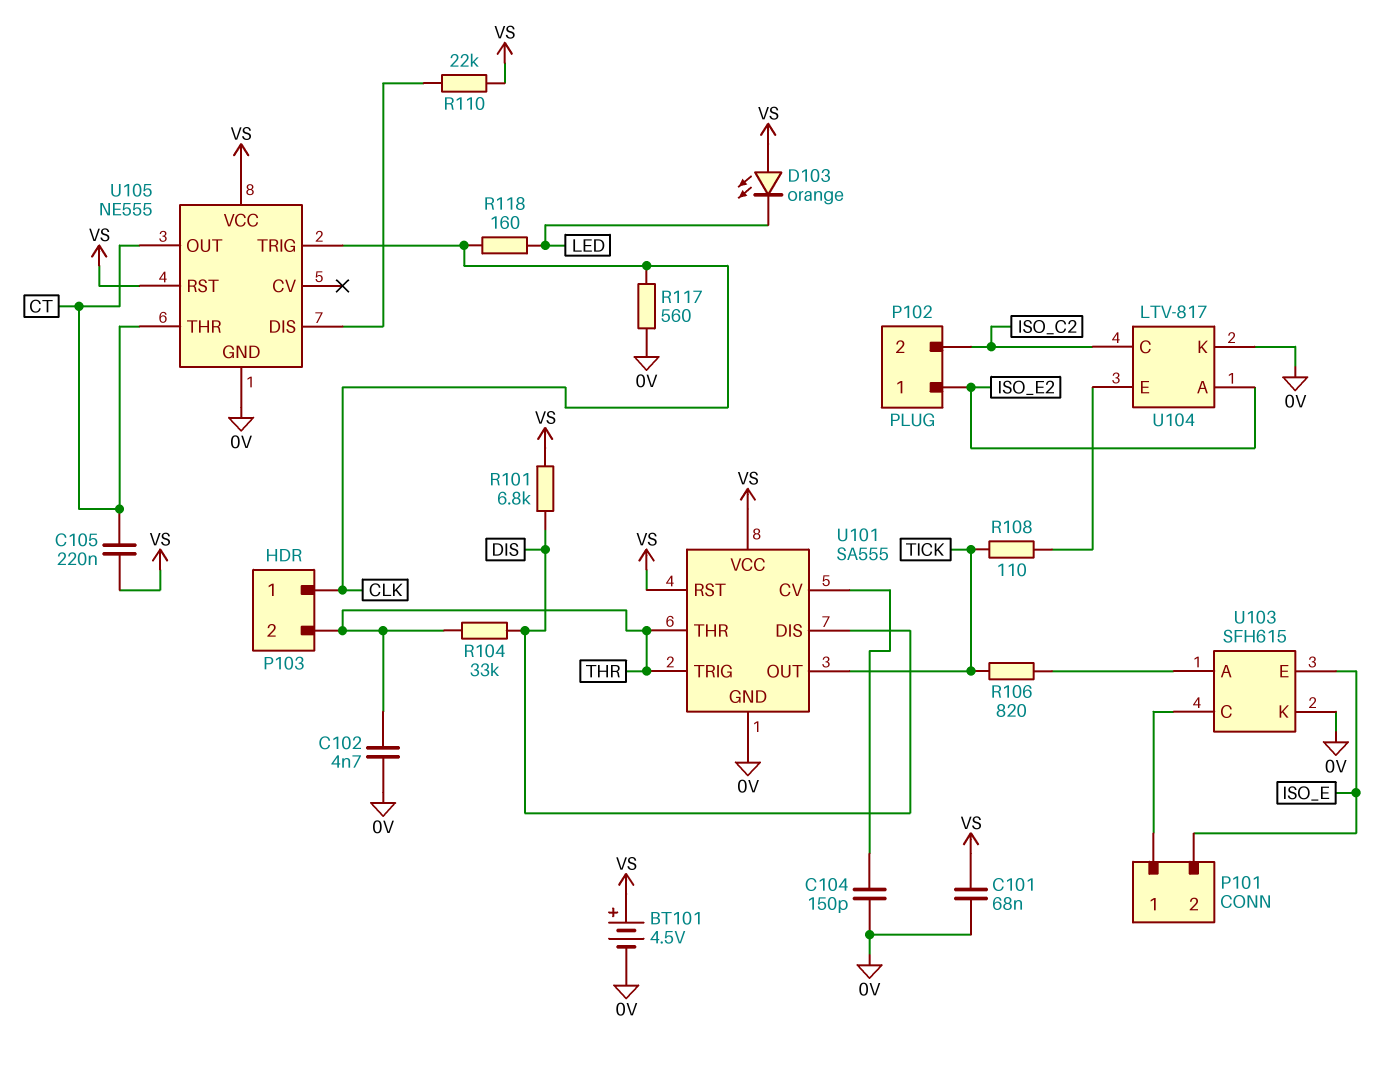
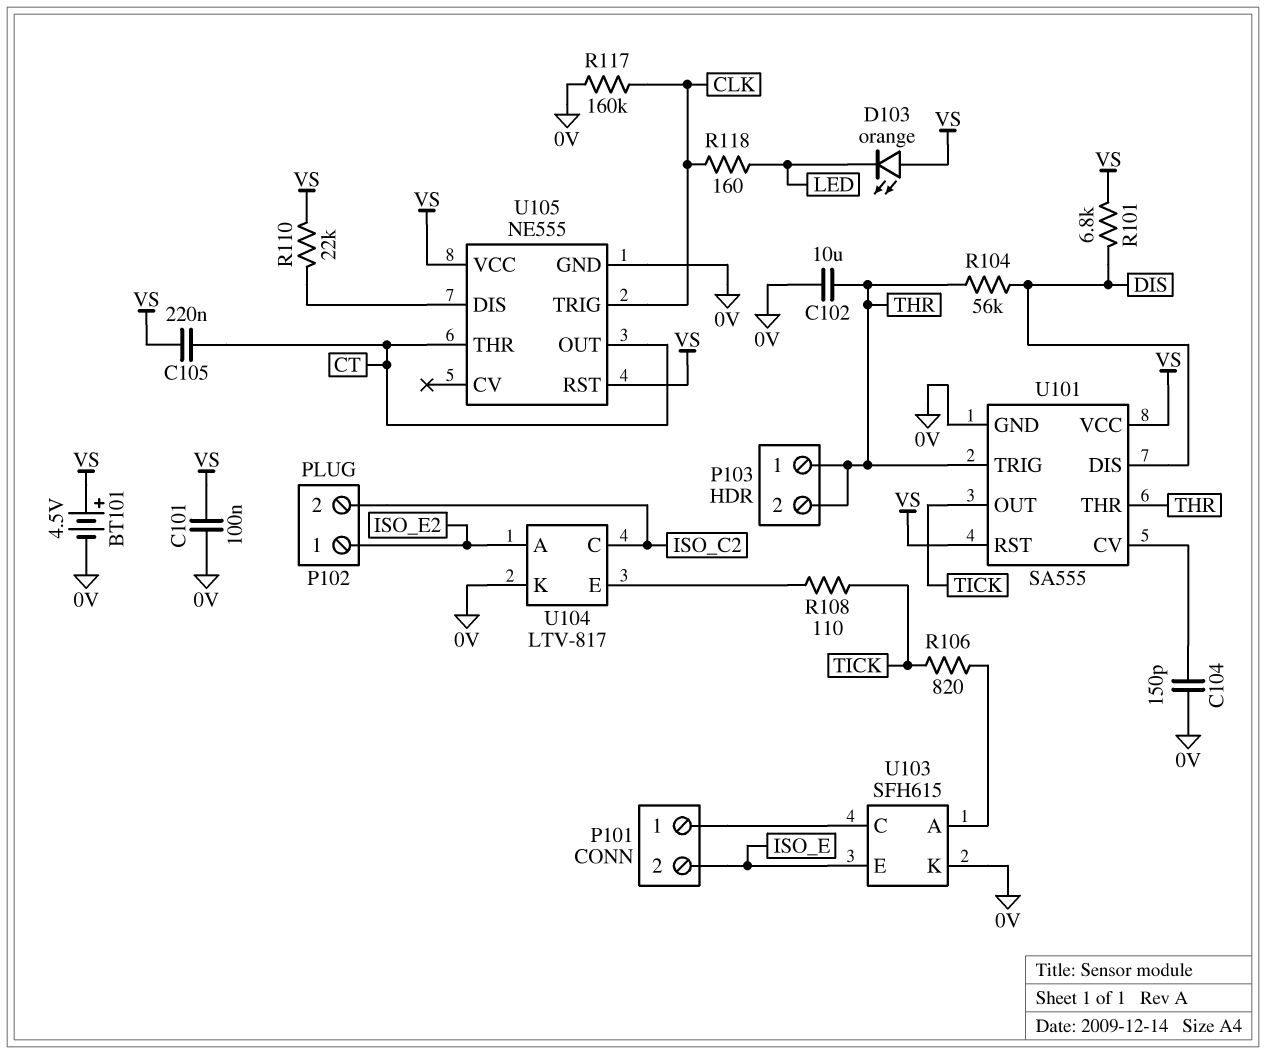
C101: 68nF (0V, VS) -> 100nF (0V, VS)
C102: 4.7nF (0V, THR) -> 10uF (0V, THR)
P103 pin 1: CLK -> THR
R104: 33k (DIS, THR) -> 56k (DIS, THR)
R117: 560 (0V, CLK) -> 160k (0V, CLK)

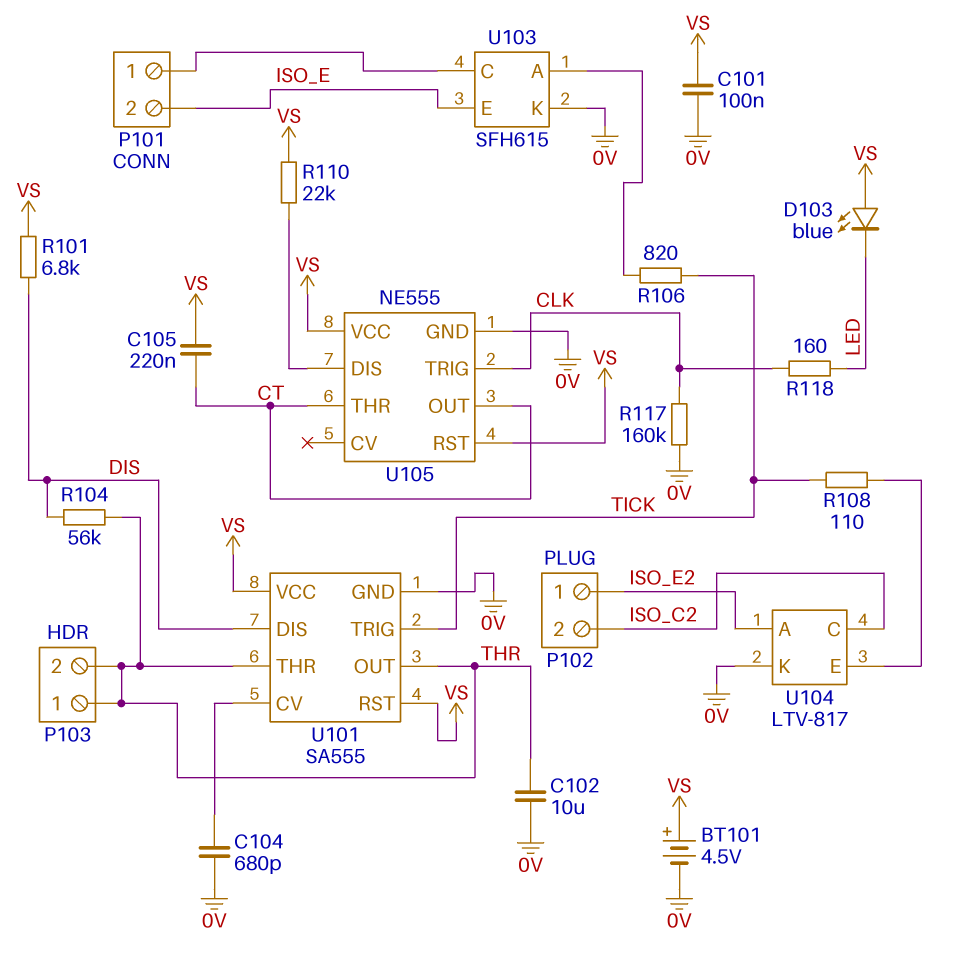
C104: 150pF (0V, U101/CV) -> 680pF (0V, U101/CV)
D103: LED orange (A VS, K LED) -> LED blue (A VS, K LED)
U101 pin OUT: TICK -> THR
U101 pin TRIG: THR -> TICK

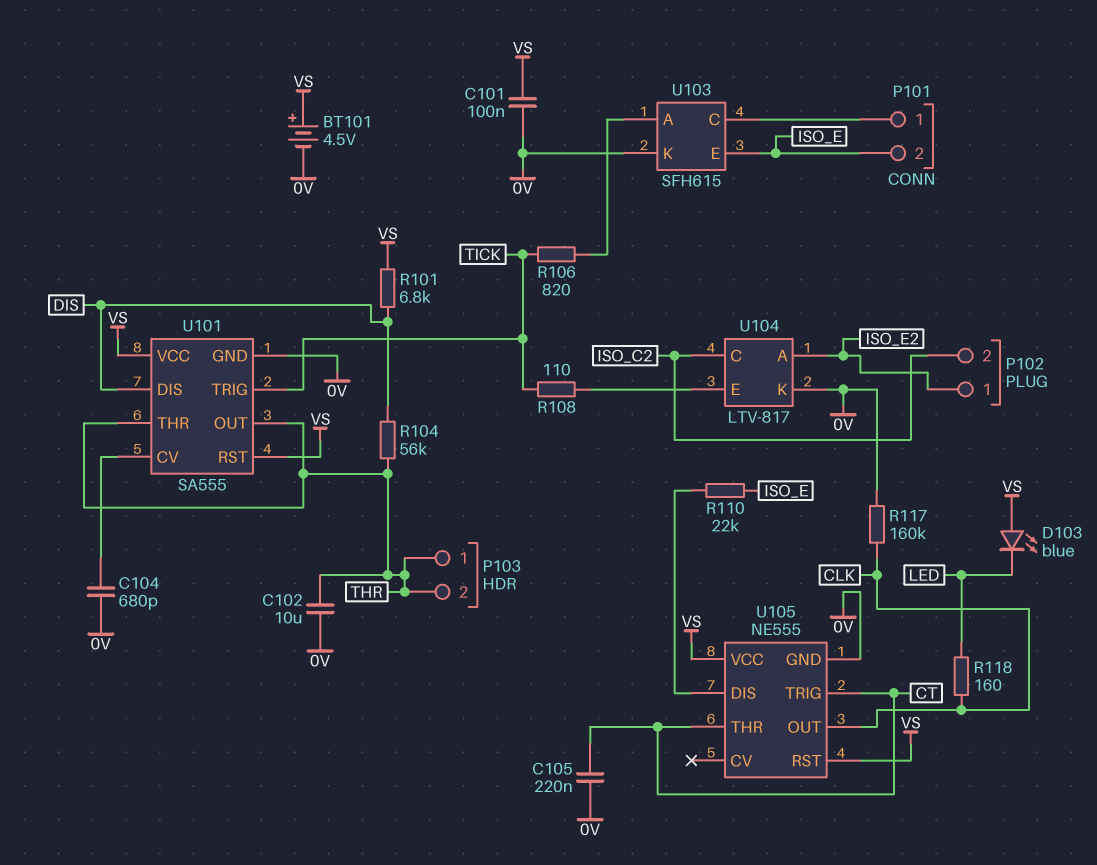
C105: 220nF (CT, VS) -> 220nF (0V, CT)
R110: 22k (U105/DIS, VS) -> 22k (ISO_E, U105/DIS)
U105 pin OUT: CT -> CLK
U105 pin TRIG: CLK -> CT

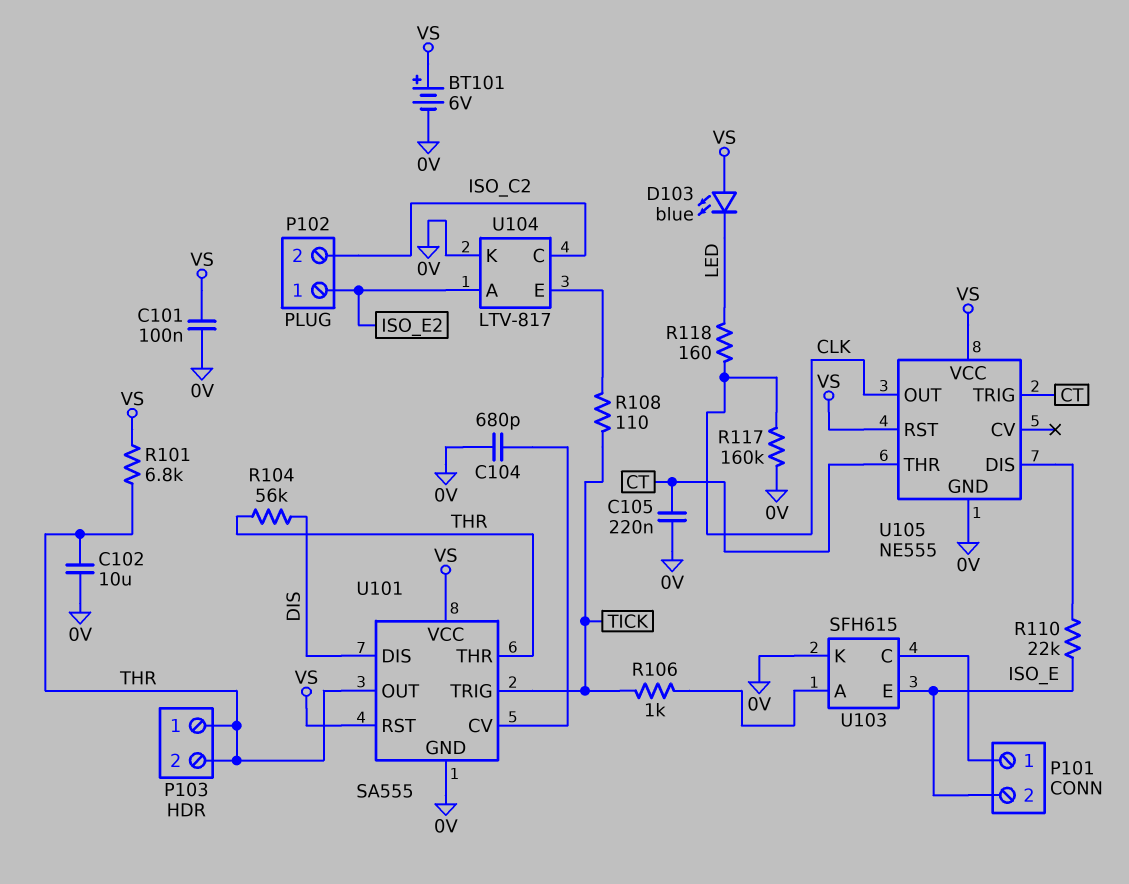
BT101: 4.5V (plus VS, minus 0V) -> 6V (plus VS, minus 0V)
R101: 6.8k (DIS, VS) -> 6.8k (THR, VS)
R106: 820 (TICK, U103/A) -> 1k (TICK, U103/A)

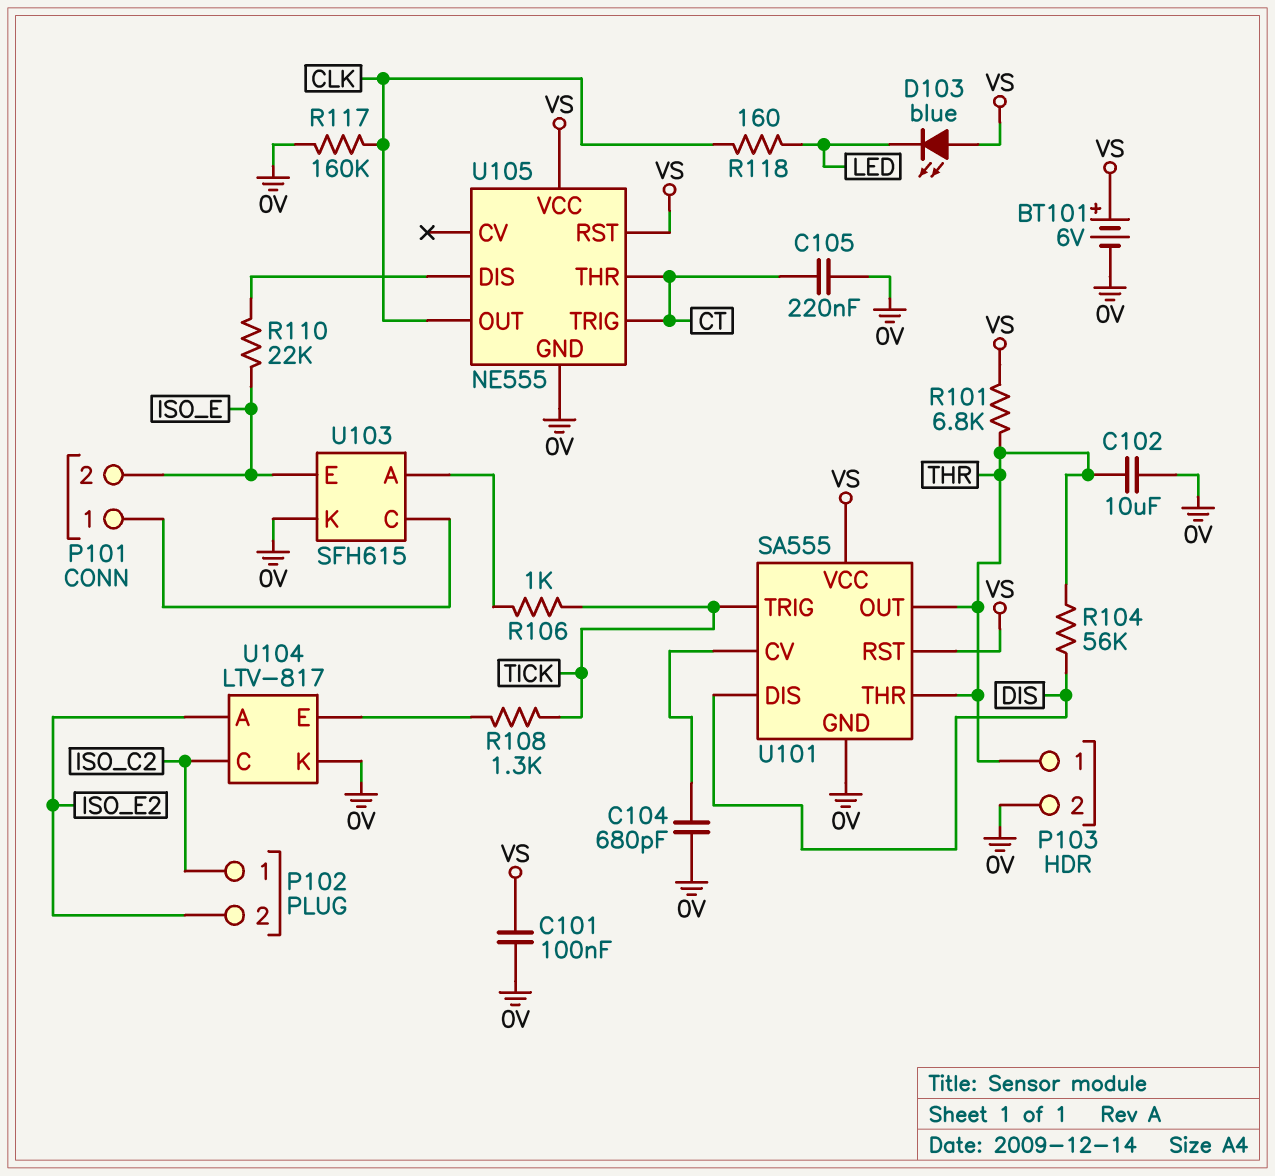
P102 pin 1: ISO_E2 -> ISO_C2
P102 pin 2: ISO_C2 -> ISO_E2
P103 pin 2: THR -> 0V
R108: 110 (TICK, U104/E) -> 1.3k (TICK, U104/E)

